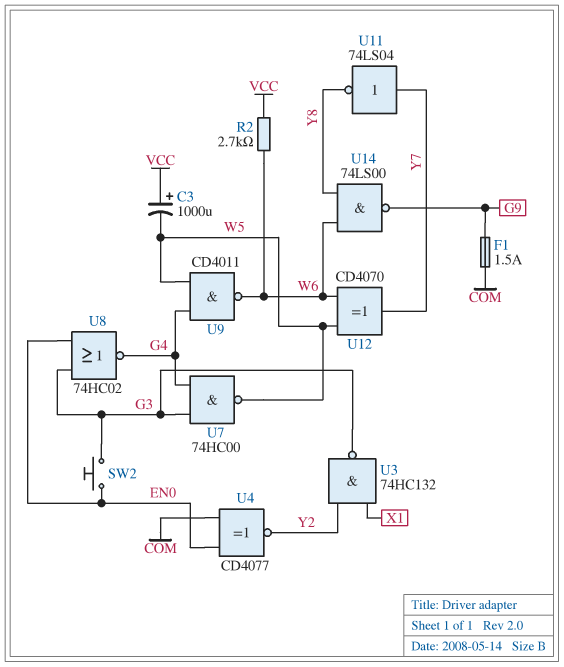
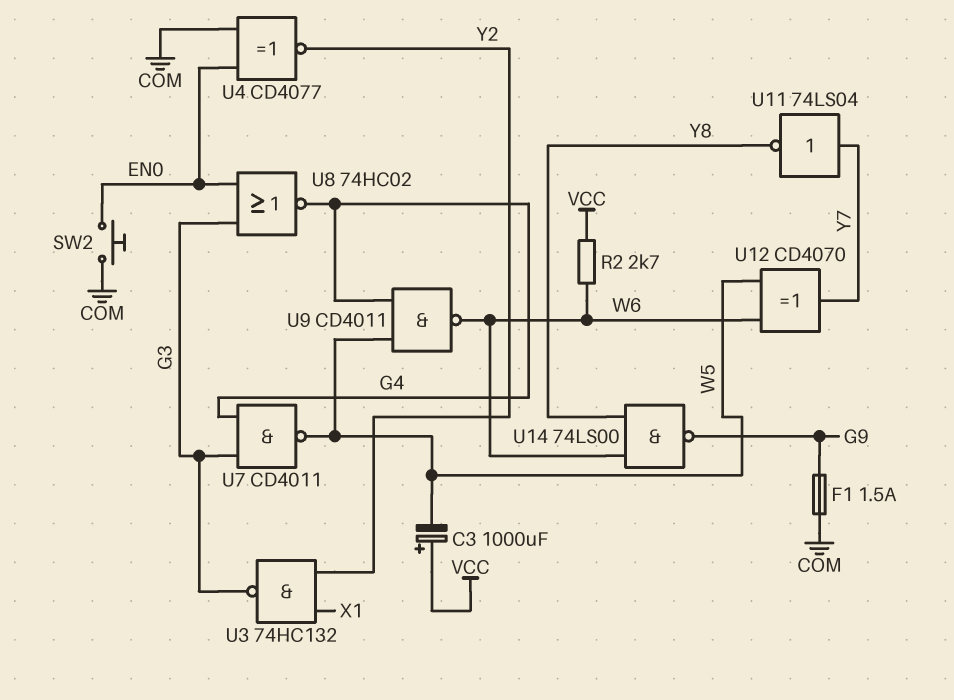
SW2: button (EN0, G3) -> button (COM, EN0)
U7: NAND 74HC00 (in G3, in G4, out W5) -> NAND CD4011 (in G3, in G4, out W5)

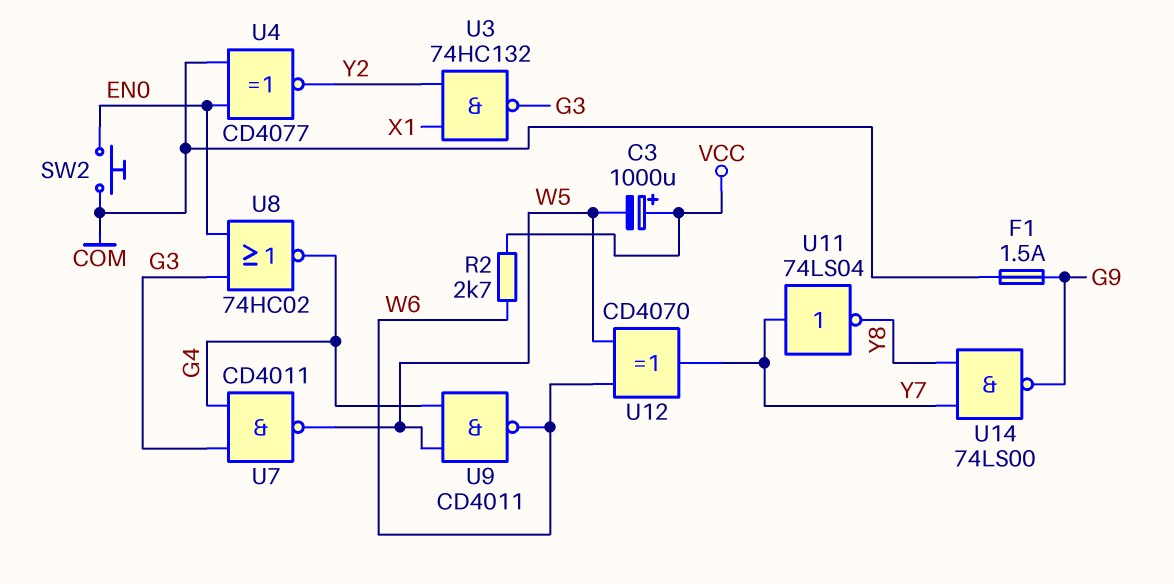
U14: NAND 74LS00 (in W6, in Y8, out G9) -> NAND 74LS00 (in Y7, in Y8, out G9)

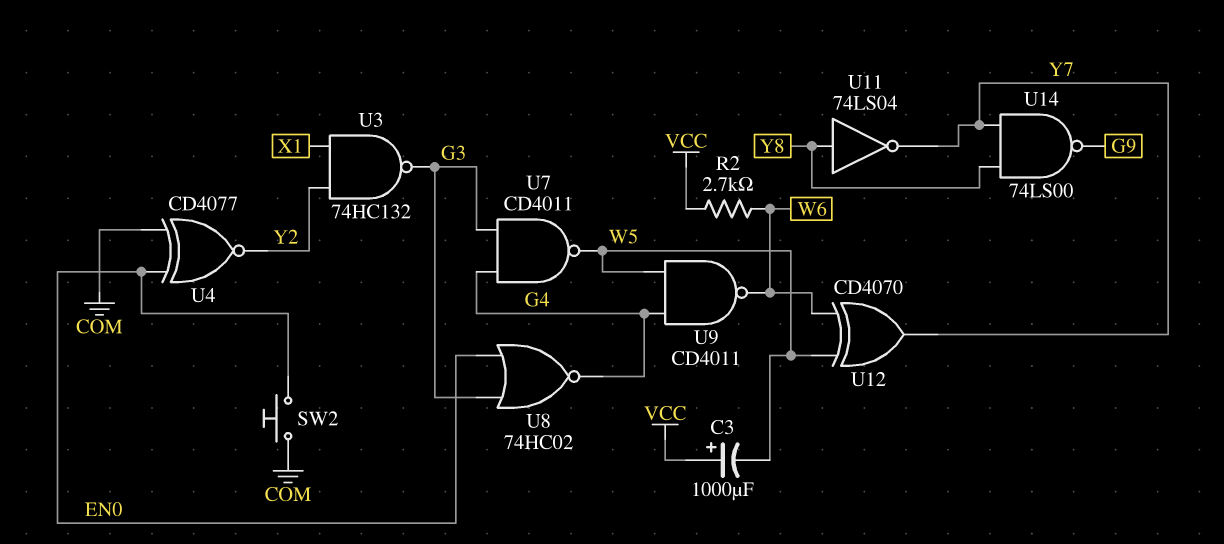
F1: 1.5A (COM, G9) -> none
U11: NOT 74LS04 (in Y7, out Y8) -> NOT 74LS04 (in Y8, out Y7)

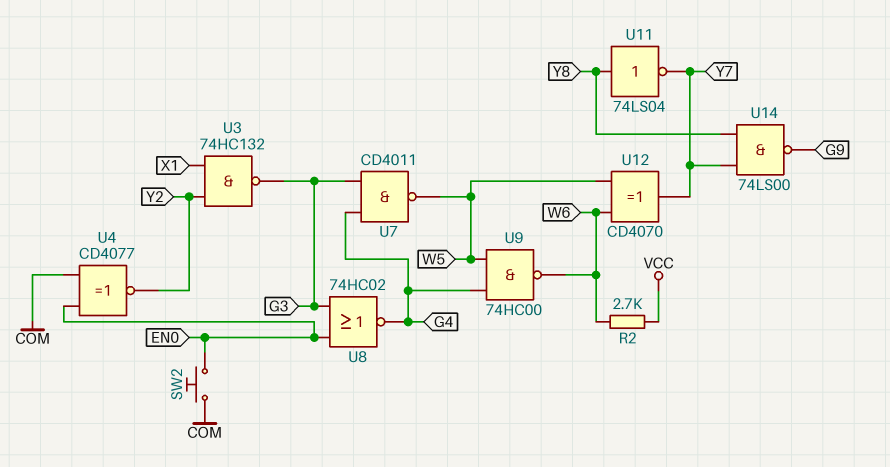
C3: 1000uF (plus VCC, minus W5) -> none
U9: NAND CD4011 (in G4, in W5, out W6) -> NAND 74HC00 (in G4, in W5, out W6)

